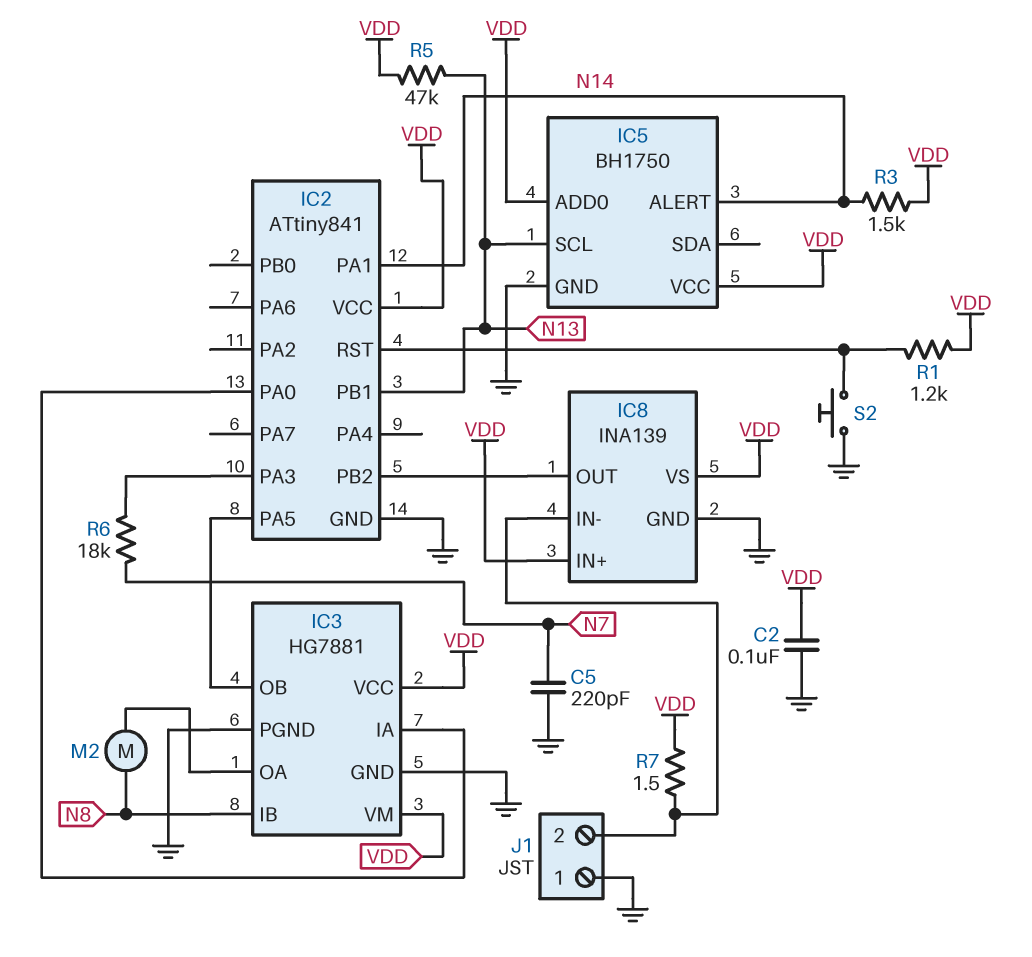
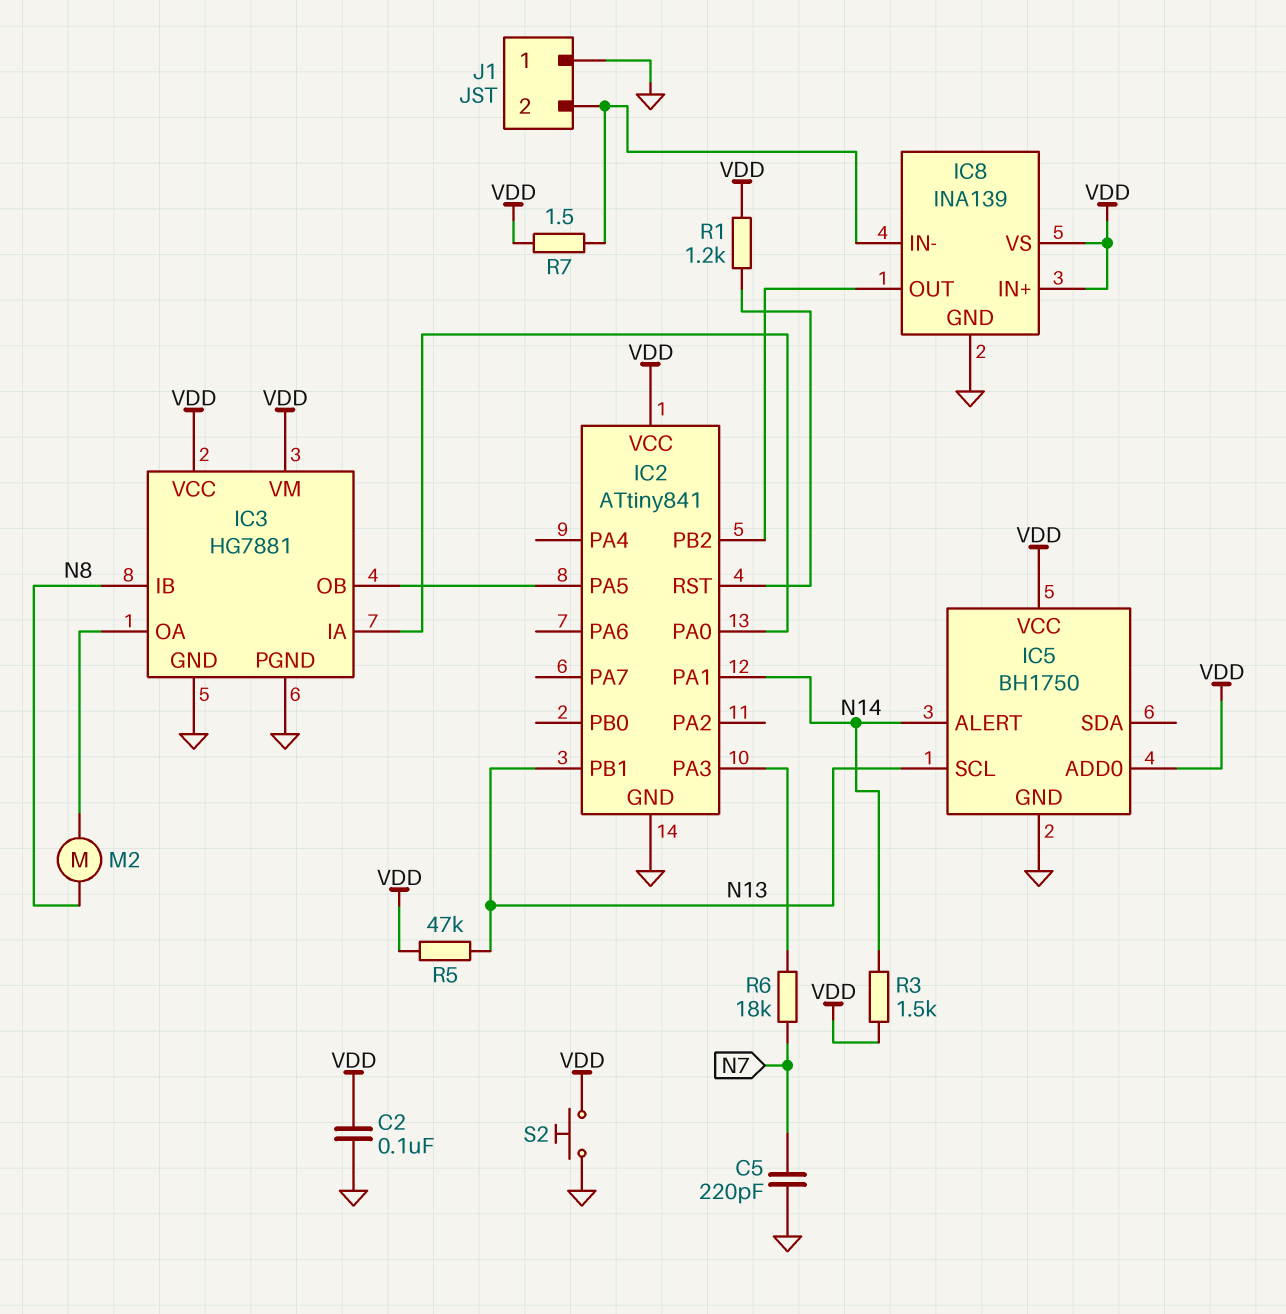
S2: button (GND, IC2/RST) -> button (GND, VDD)

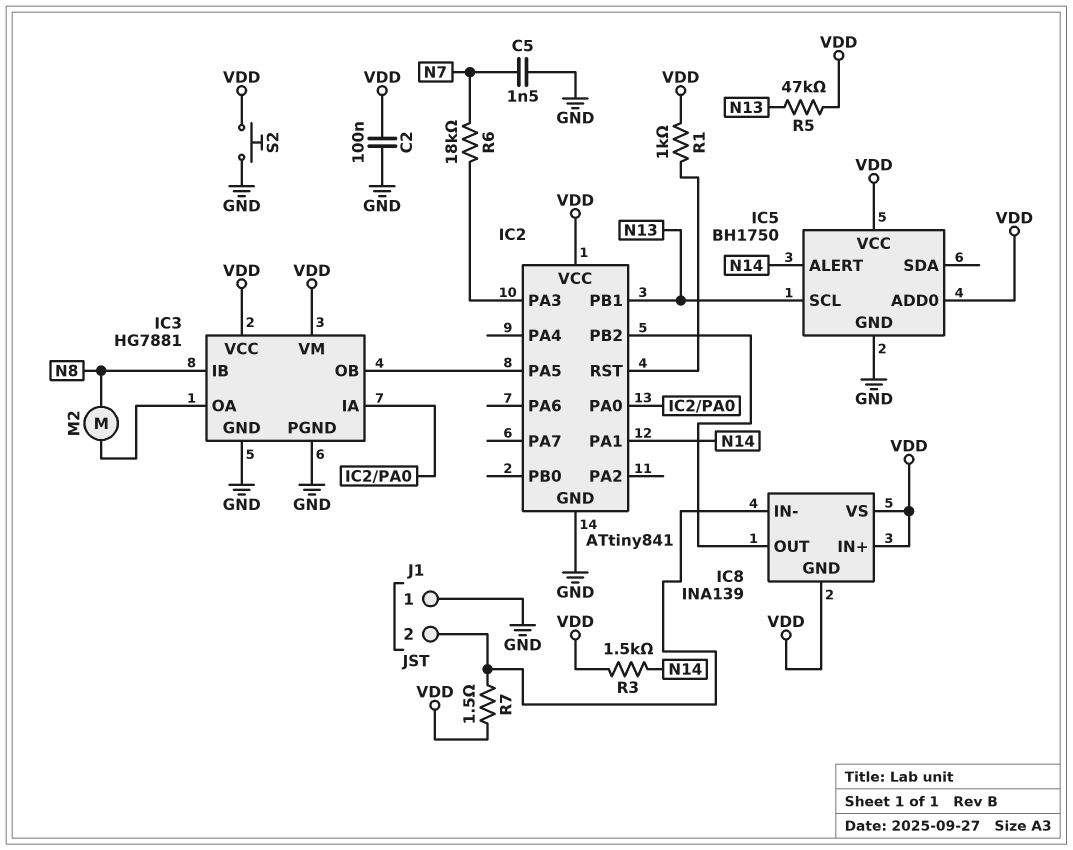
C5: 220pF (GND, N7) -> 1.5nF (GND, N7)
IC8 pin GND: GND -> VDD
R1: 1.2k (IC2/RST, VDD) -> 1k (IC2/RST, VDD)

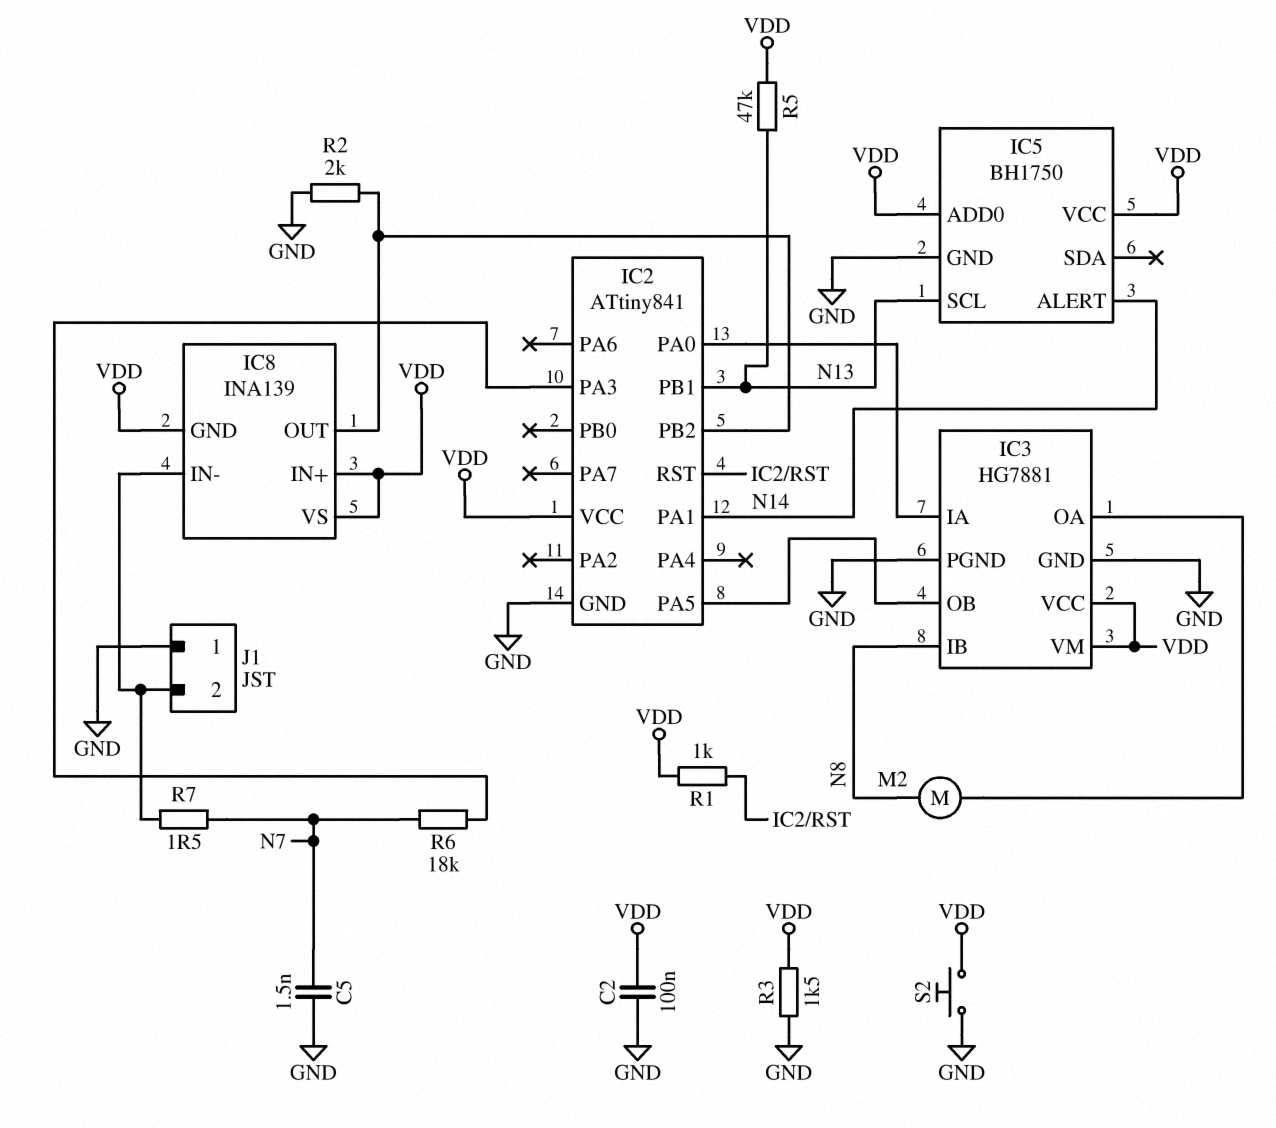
R2: none -> 2k (GND, IC2/PB2)
R3: 1.5k (N14, VDD) -> 1.5k (GND, VDD)
R7: 1.5 (IC8/IN-, VDD) -> 1.5 (IC8/IN-, N7)

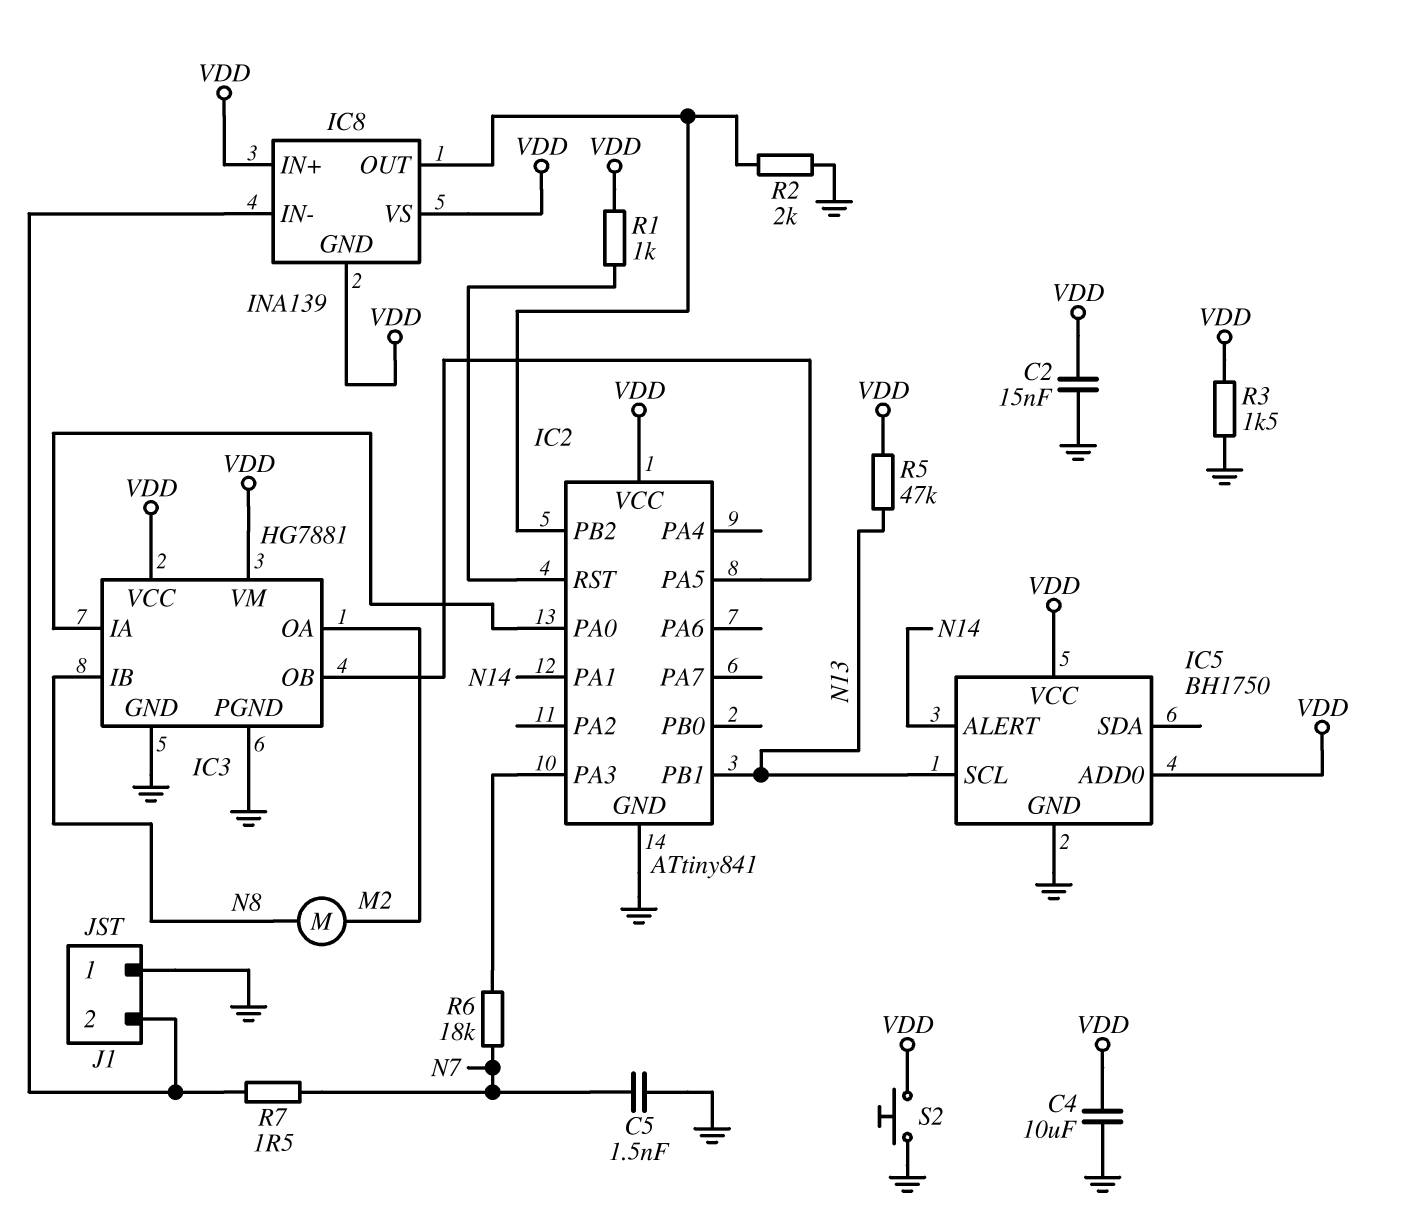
C2: 100nF (GND, VDD) -> 15nF (GND, VDD)
C4: none -> 10uF (GND, VDD)

